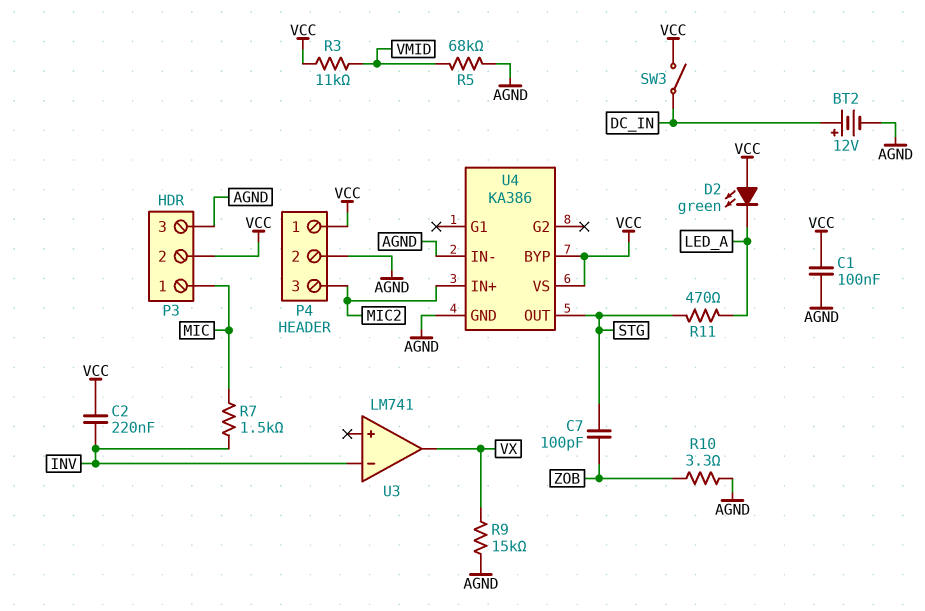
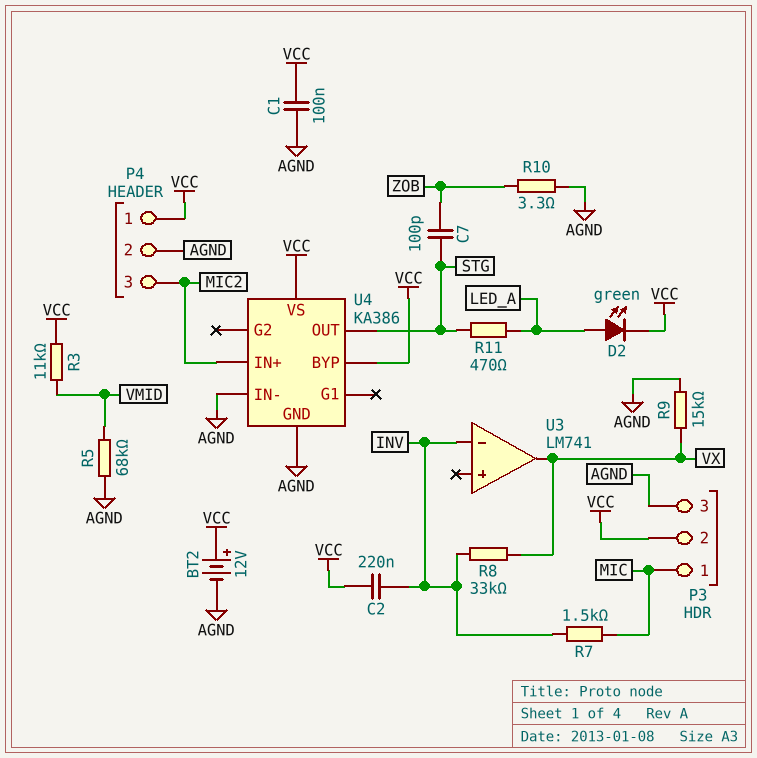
BT2: 12V (plus DC_IN, minus AGND) -> 12V (plus VCC, minus AGND)
D2: LED green (A VCC, K LED_A) -> LED green (A LED_A, K VCC)
R8: none -> 33k (INV, VX)
SW3: switch (DC_IN, VCC) -> none

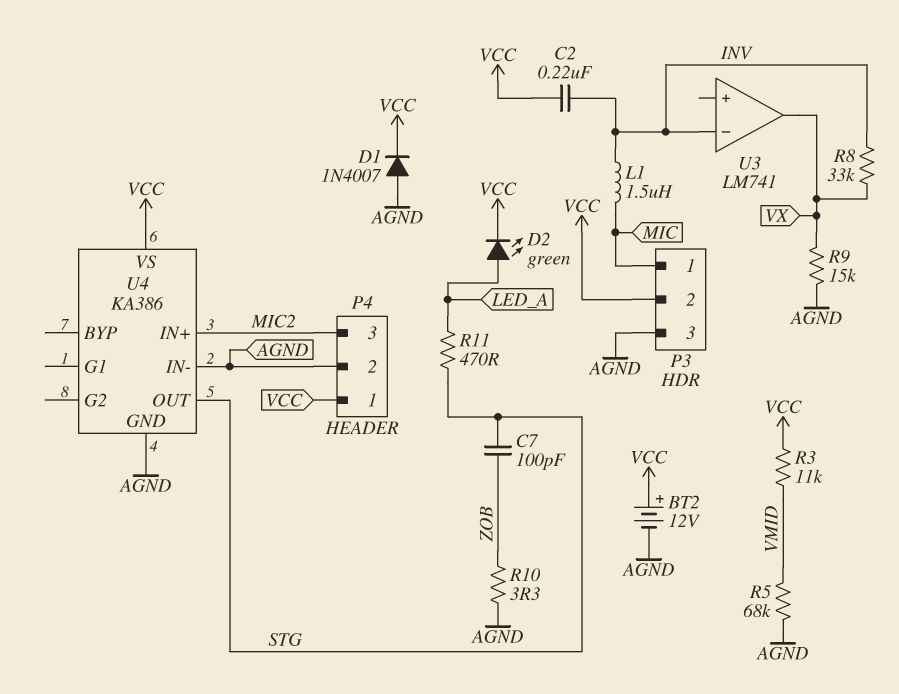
C1: 100nF (AGND, VCC) -> none
D1: none -> diode 1N4007 (A AGND, K VCC)
L1: none -> 1.5uH (INV, MIC)
R7: 1.5k (INV, MIC) -> none
U4 pin BYP: VCC -> none

